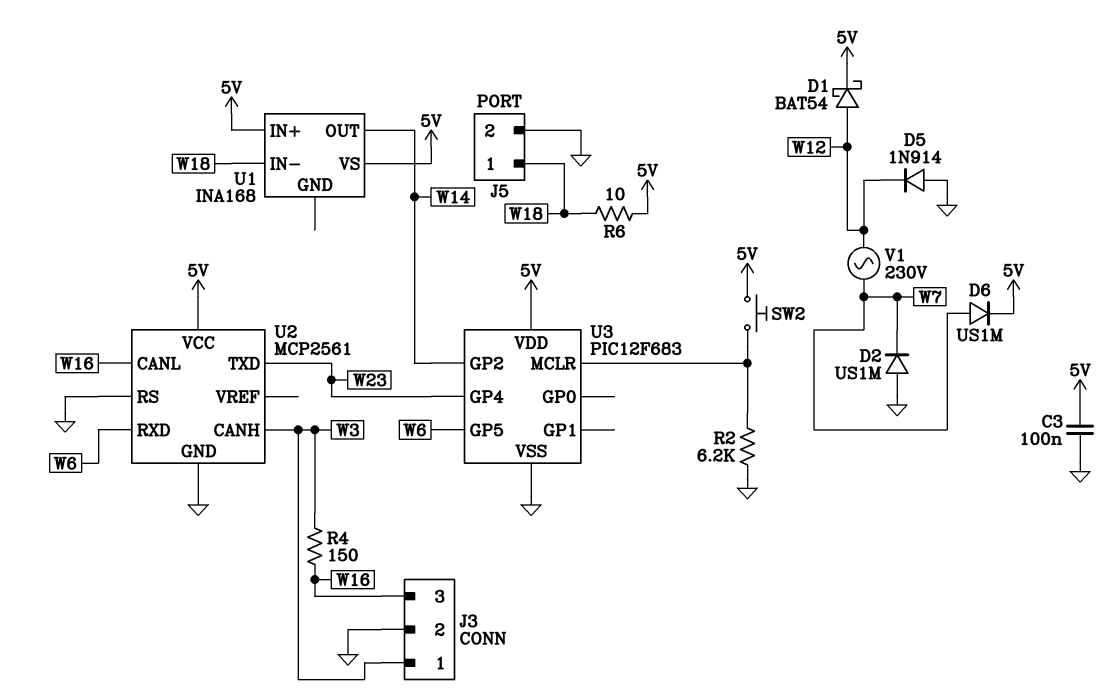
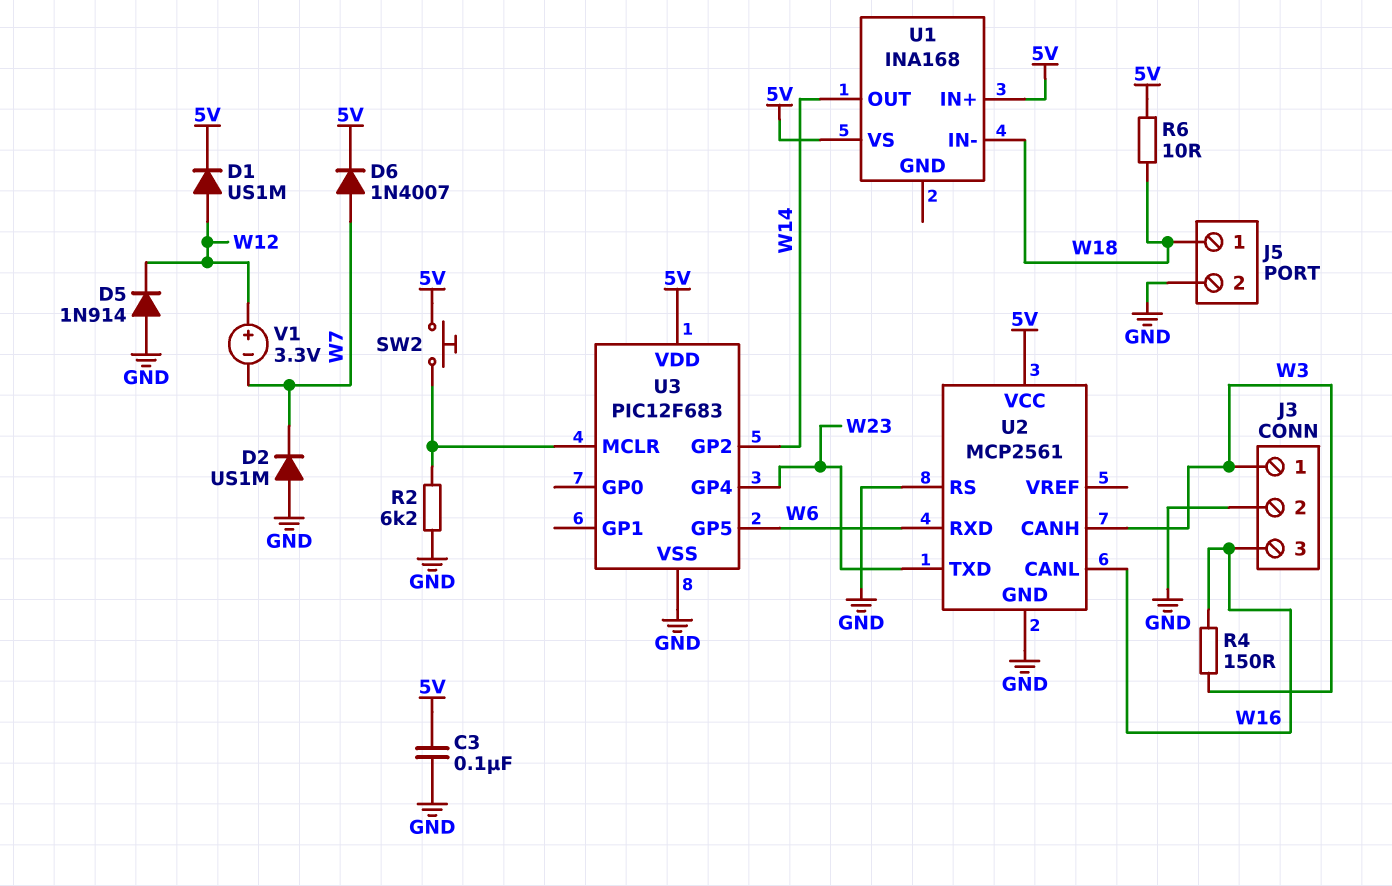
D1: schottky BAT54 (A W12, K 5V) -> diode US1M (A W12, K 5V)
D6: diode US1M (A W7, K 5V) -> diode 1N4007 (A W7, K 5V)
V1: AC 230V (W7, W12) -> 3.3V (plus W12, minus W7)

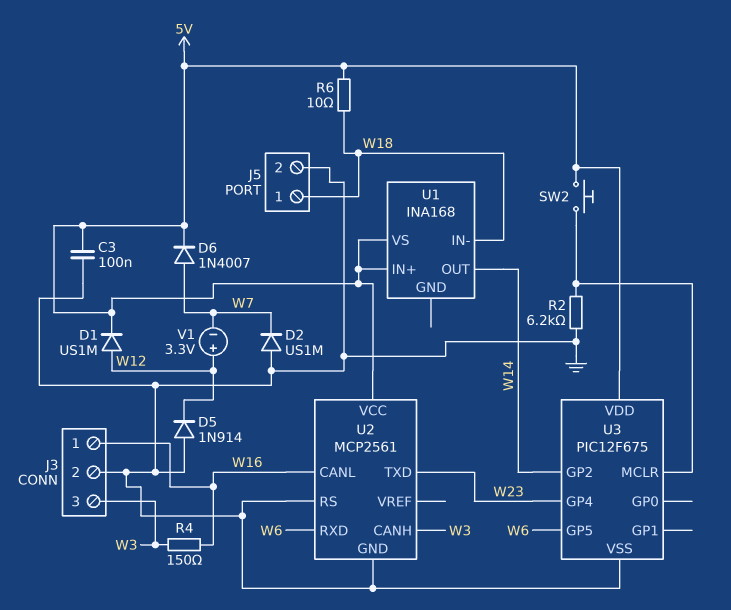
J3 pin 1: W3 -> W16
J3 pin 3: W16 -> W3
U3: PIC12F683 -> PIC12F675

